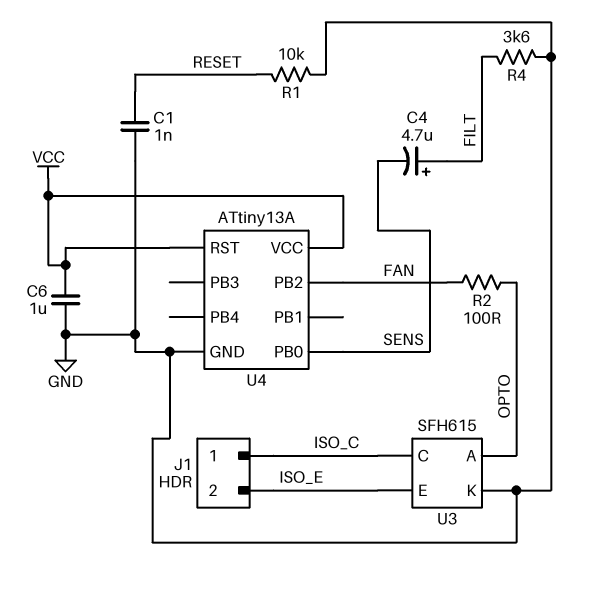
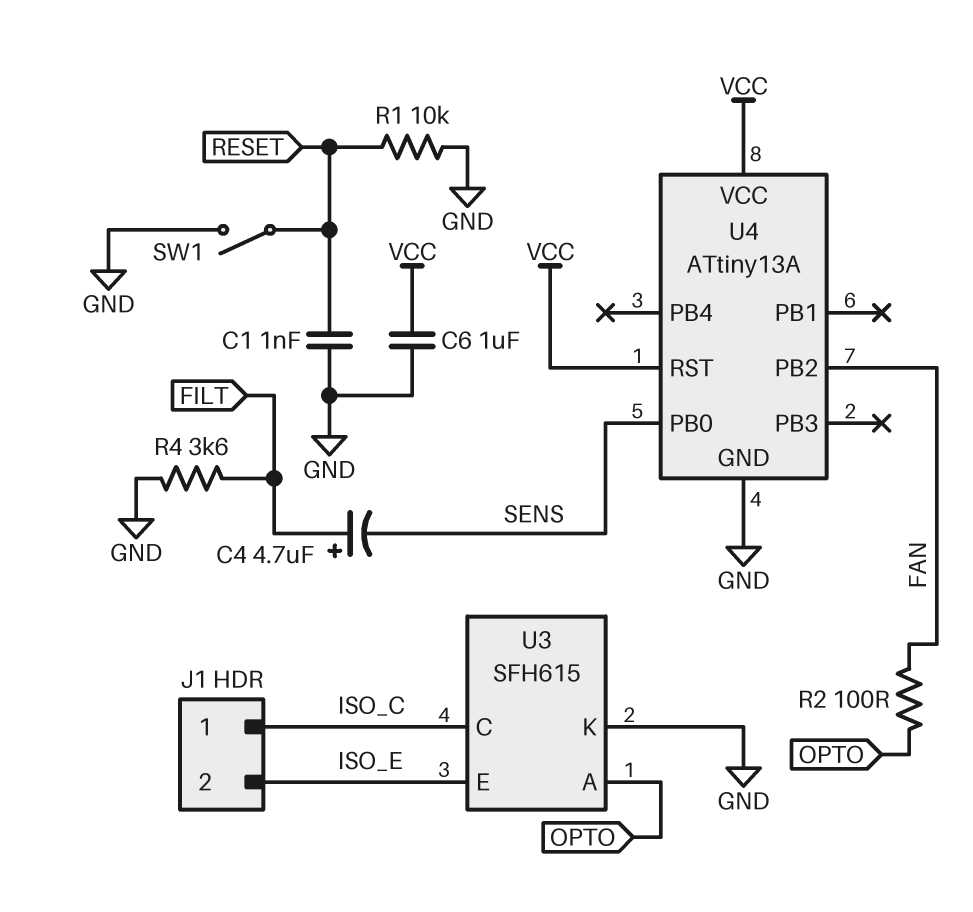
SW1: none -> switch (GND, RESET)

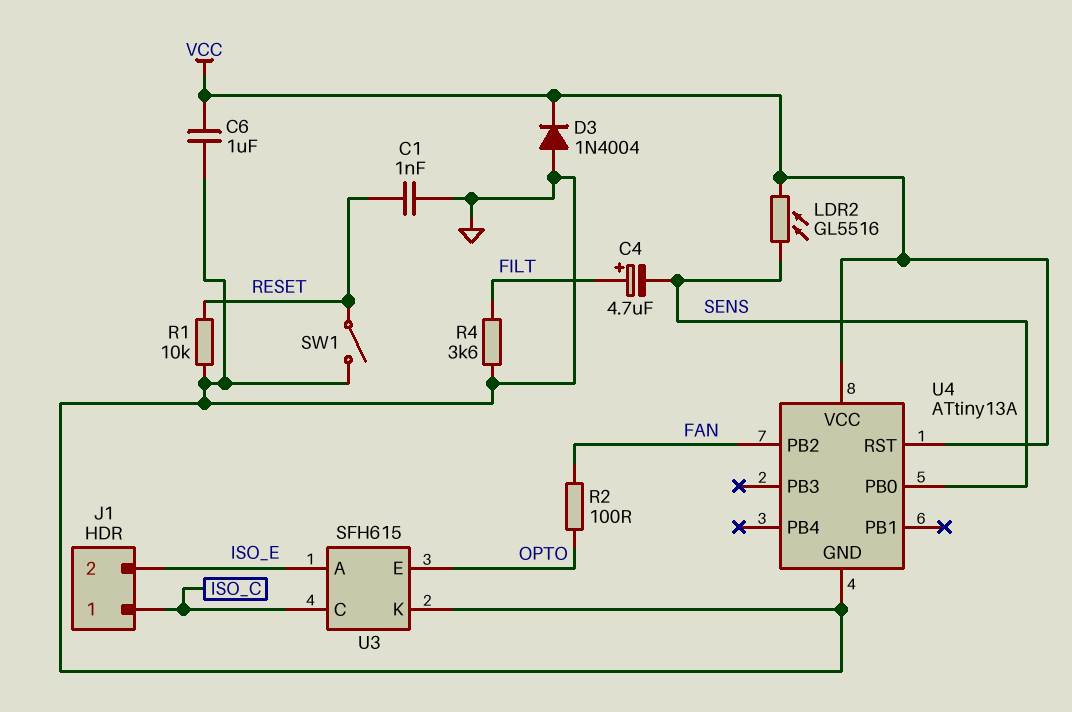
D3: none -> diode 1N4004 (A GND, K VCC)
LDR2: none -> GL5516 (SENS, VCC)
U3 pin A: OPTO -> ISO_E
U3 pin E: ISO_E -> OPTO

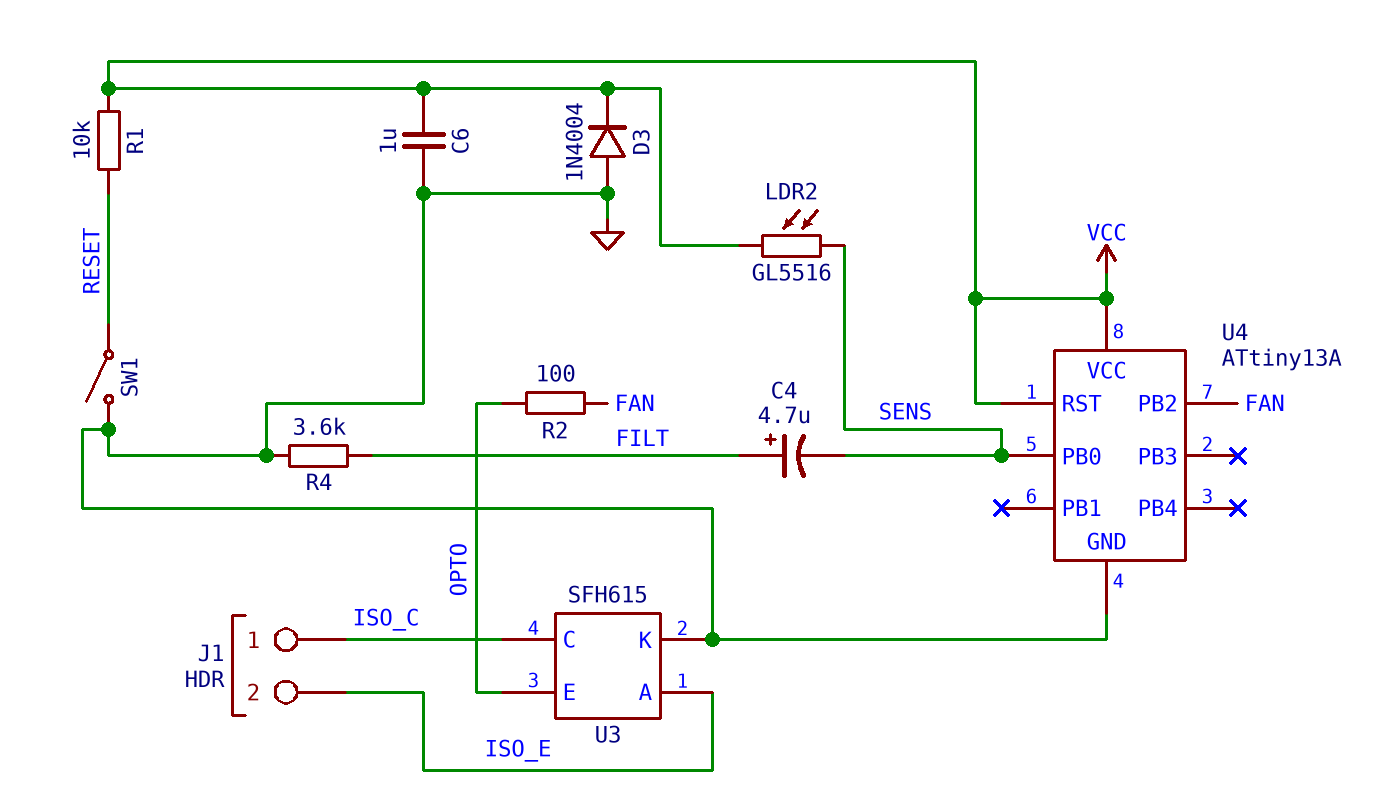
C1: 1nF (GND, RESET) -> none
R1: 10k (GND, RESET) -> 10k (RESET, VCC)

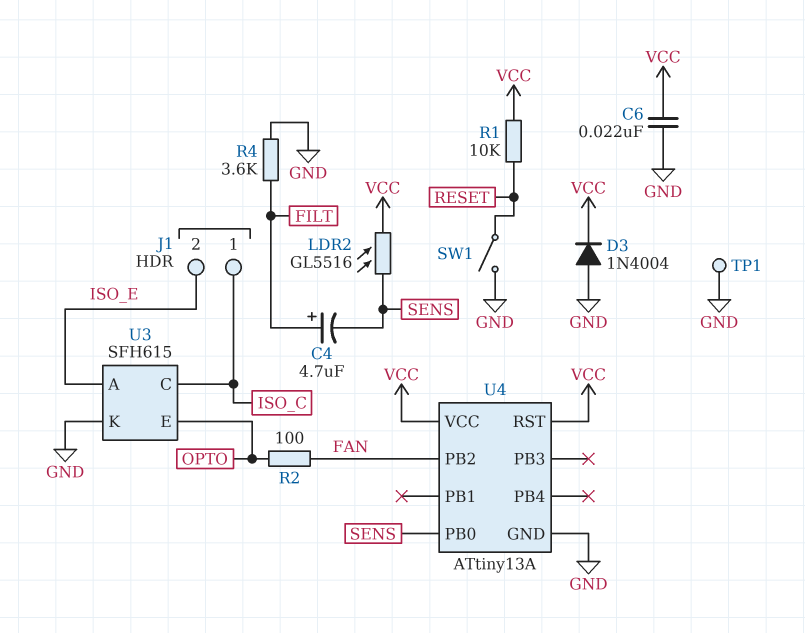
C6: 1uF (GND, VCC) -> 22nF (GND, VCC)
TP1: none -> test point (GND)

